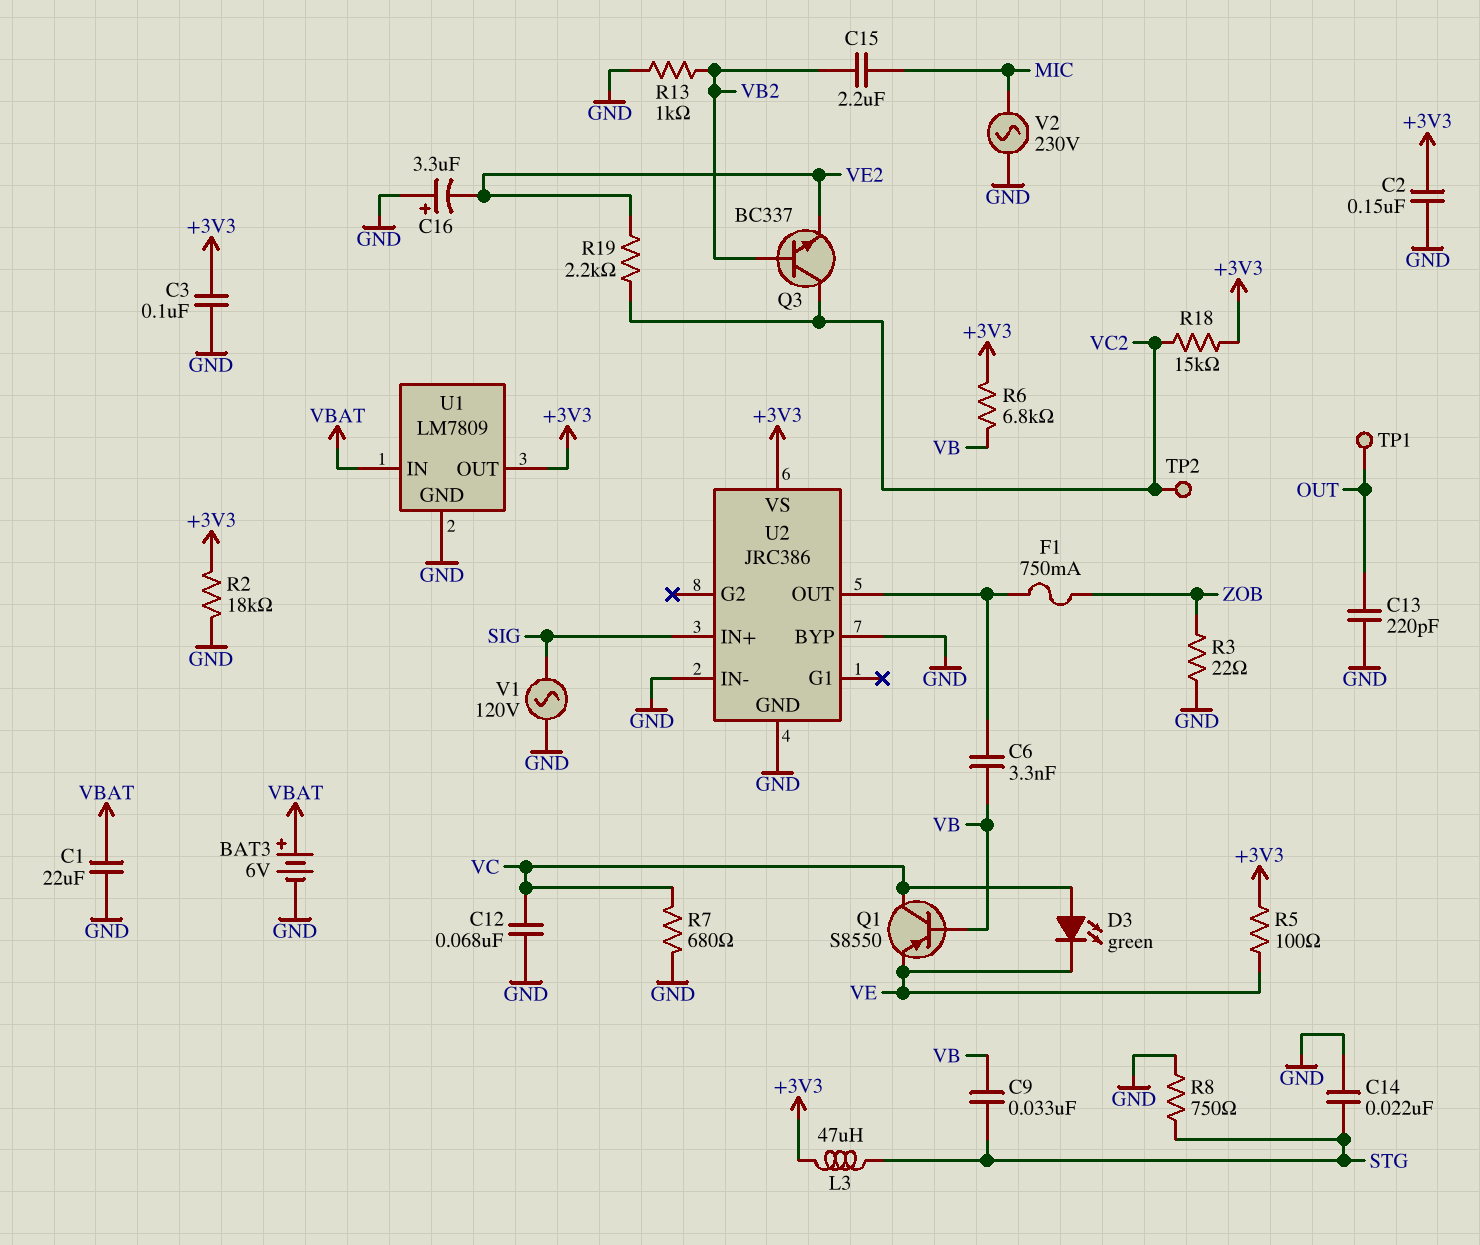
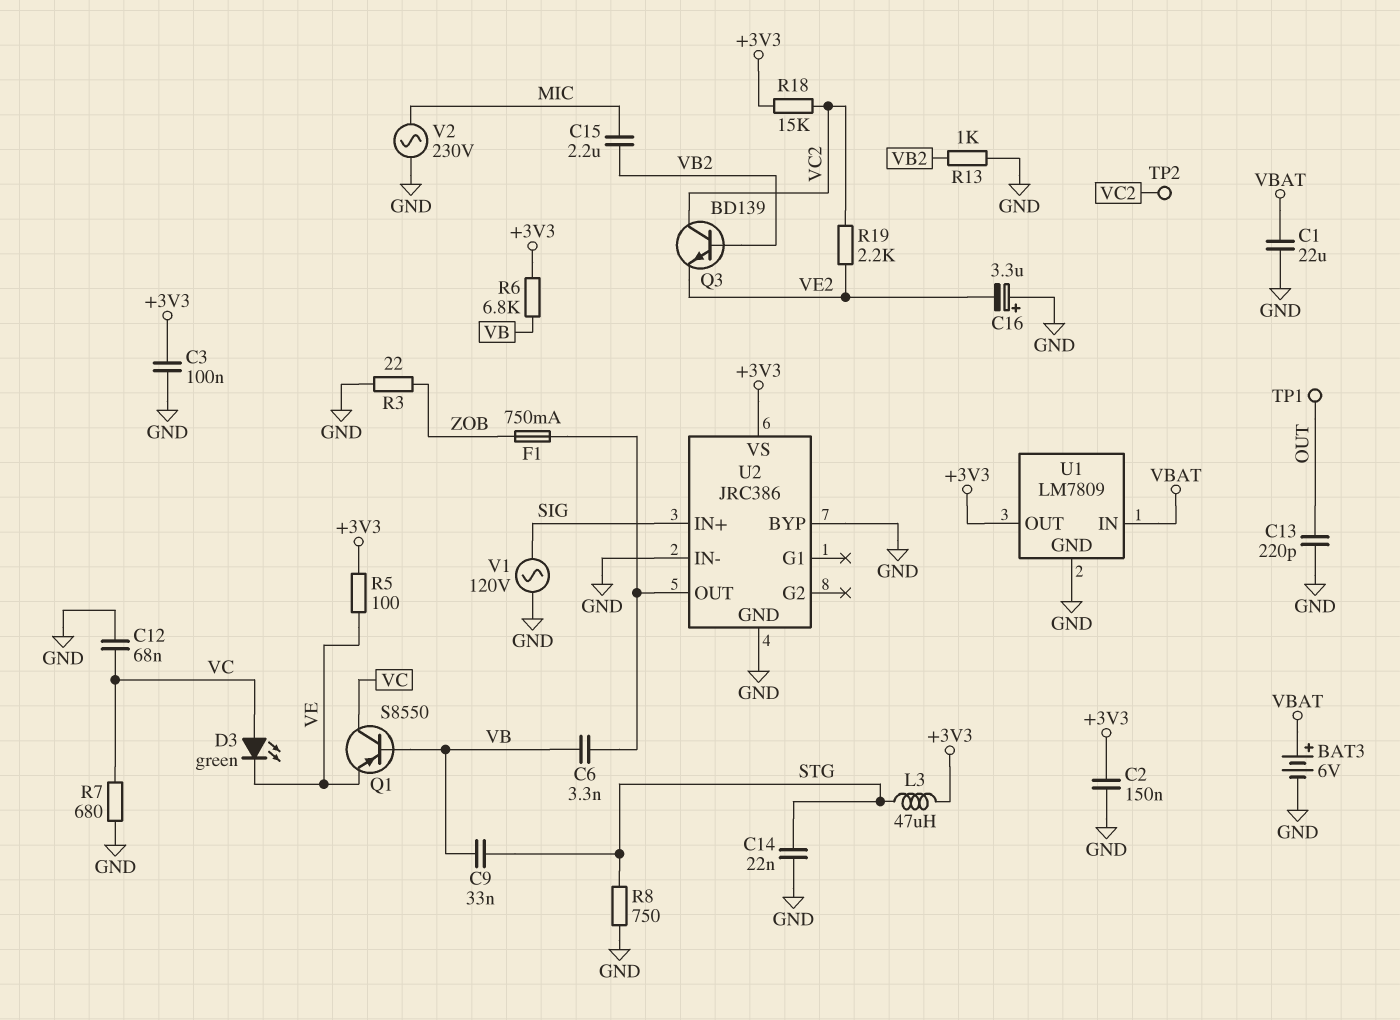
Q3: NPN BC337 (B VB2, C VC2, E VE2) -> NPN BD139 (B VB2, C VC2, E VE2)
R2: 18k (+3V3, GND) -> none

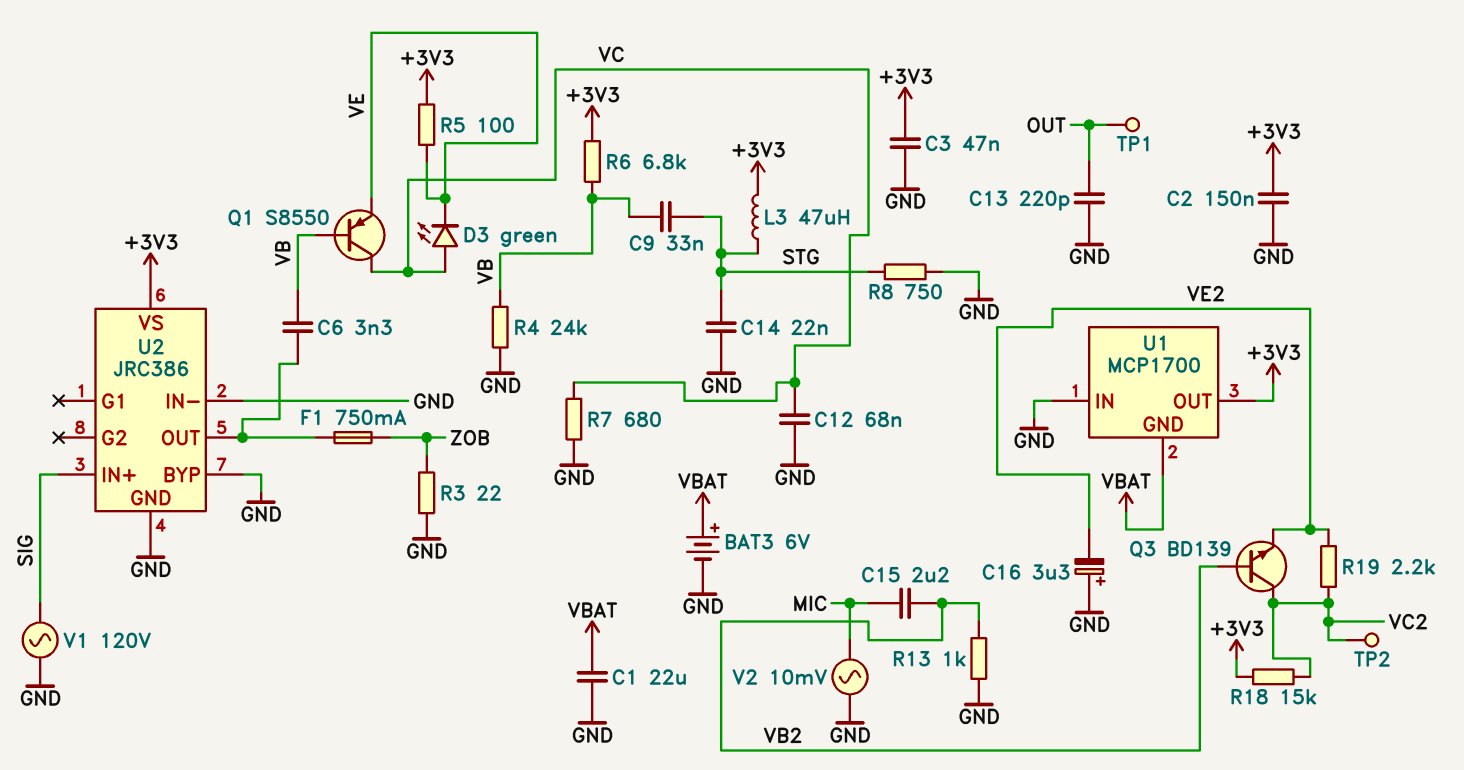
C3: 100nF (+3V3, GND) -> 47nF (+3V3, GND)
R4: none -> 24k (GND, VB)
U1: LM7809 -> MCP1700
U1 pin GND: GND -> VBAT
U1 pin IN: VBAT -> GND
V2: AC 230V (GND, MIC) -> AC 10mV (GND, MIC)

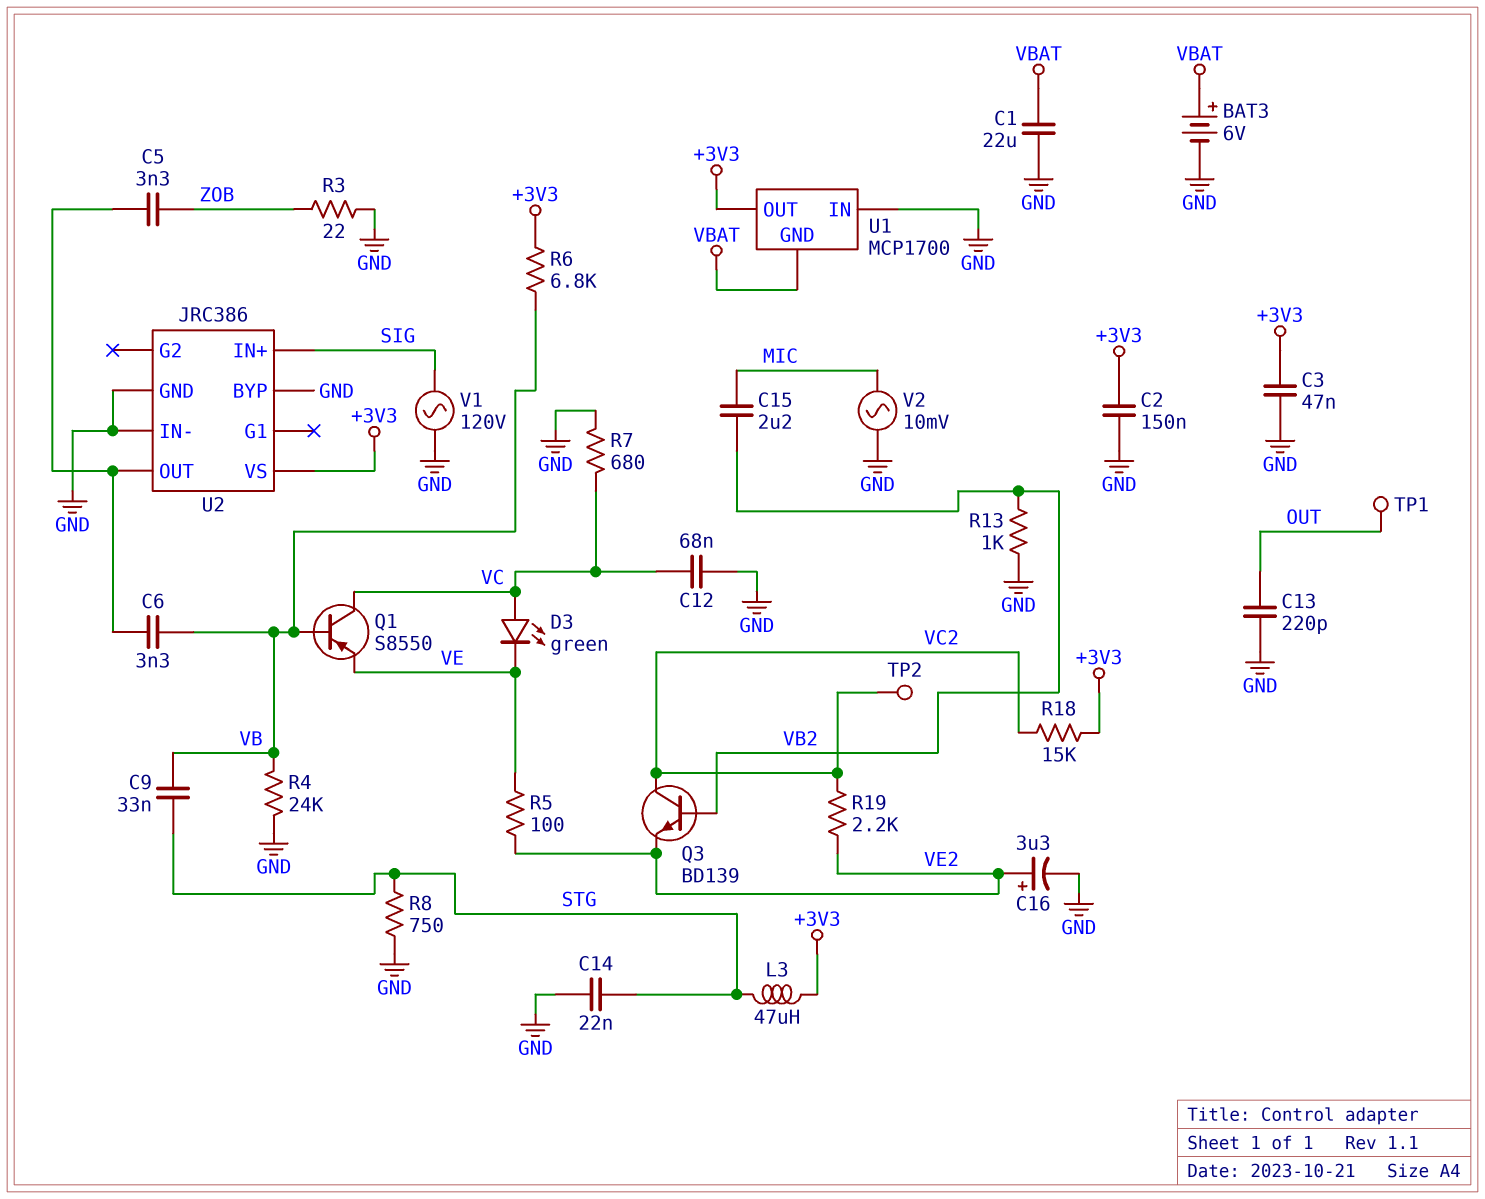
C5: none -> 3.3nF (U2/OUT, ZOB)
C16: 3.3uF (plus GND, minus VE2) -> 3.3uF (plus VE2, minus GND)
F1: 750mA (U2/OUT, ZOB) -> none
R5: 100 (+3V3, VE) -> 100 (VE, VE2)

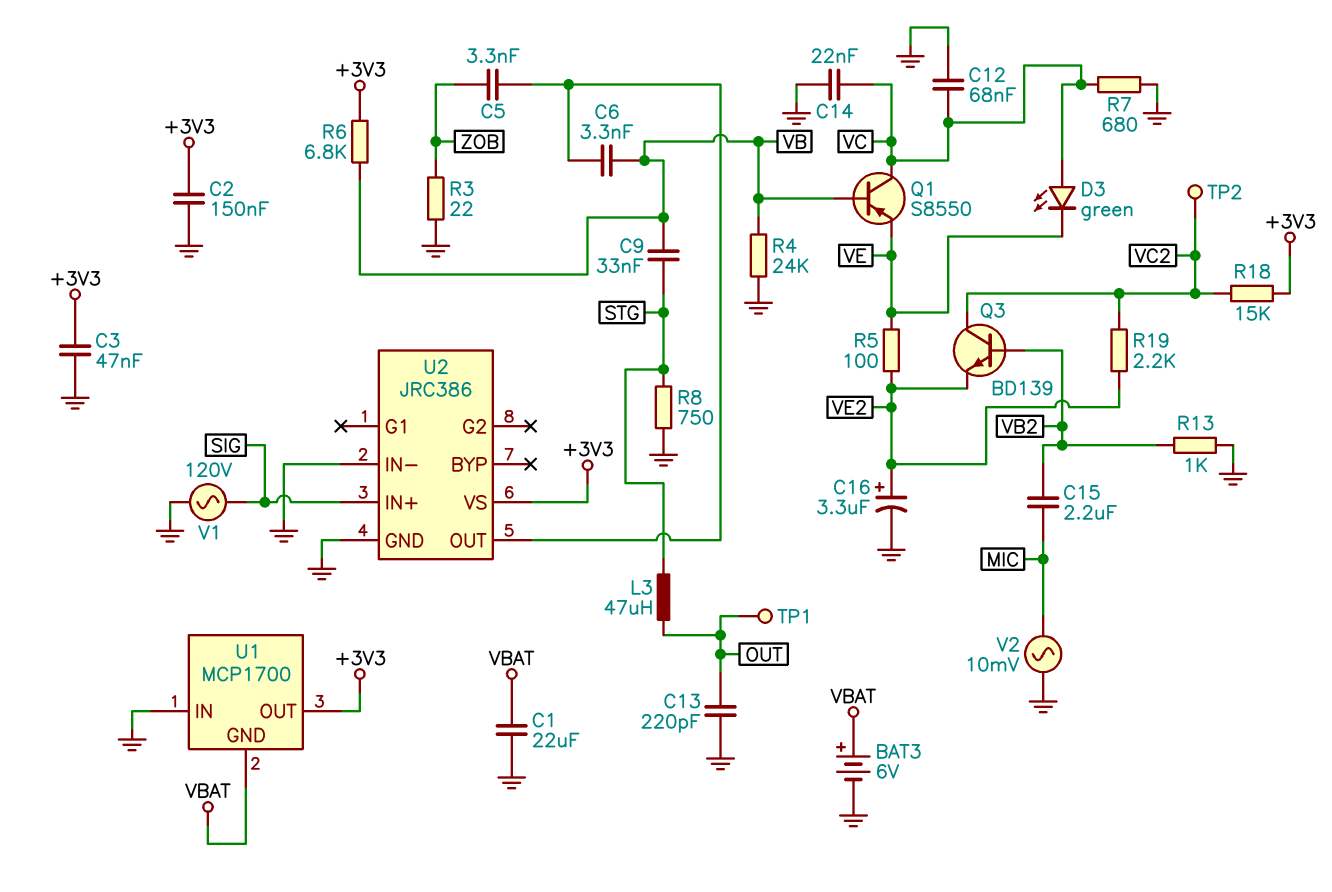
C14: 22nF (GND, STG) -> 22nF (GND, VC)
L3: 47uH (+3V3, STG) -> 47uH (OUT, STG)
U2 pin BYP: GND -> none

